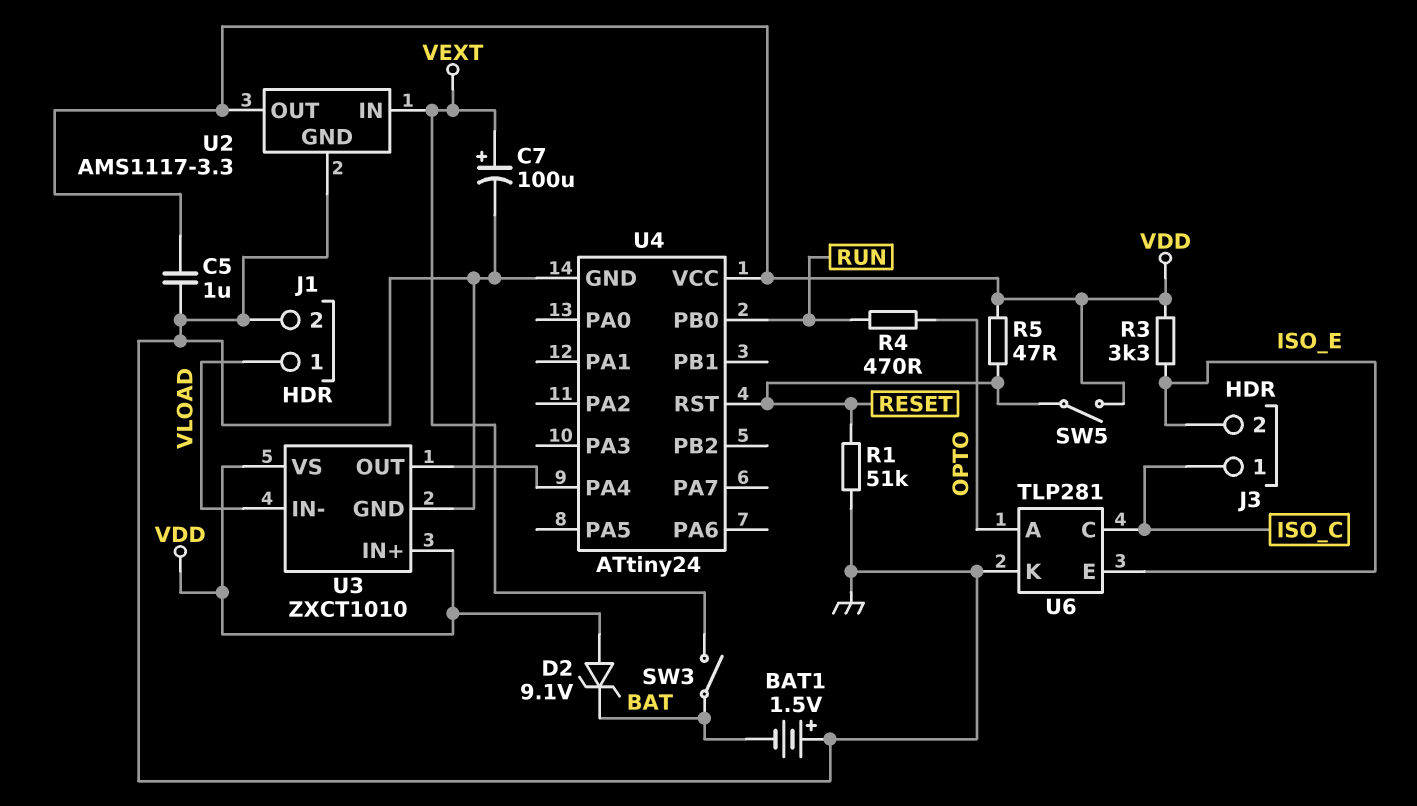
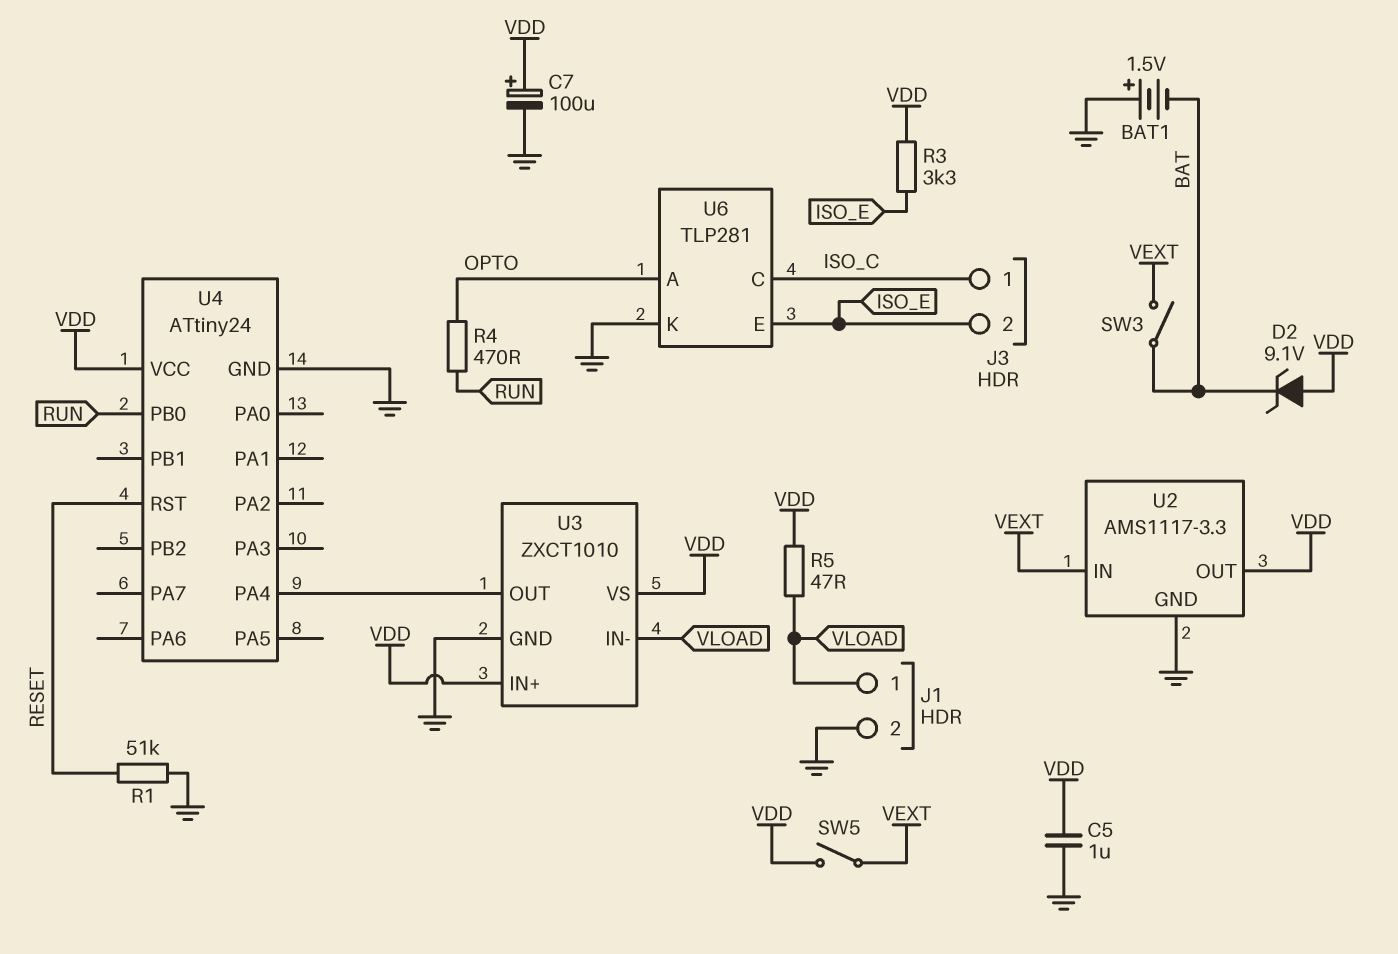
C7: 100uF (plus VEXT, minus GND) -> 100uF (plus VDD, minus GND)
R5: 47 (RESET, VDD) -> 47 (VDD, VLOAD)
SW5: switch (RESET, VDD) -> switch (VDD, VEXT)

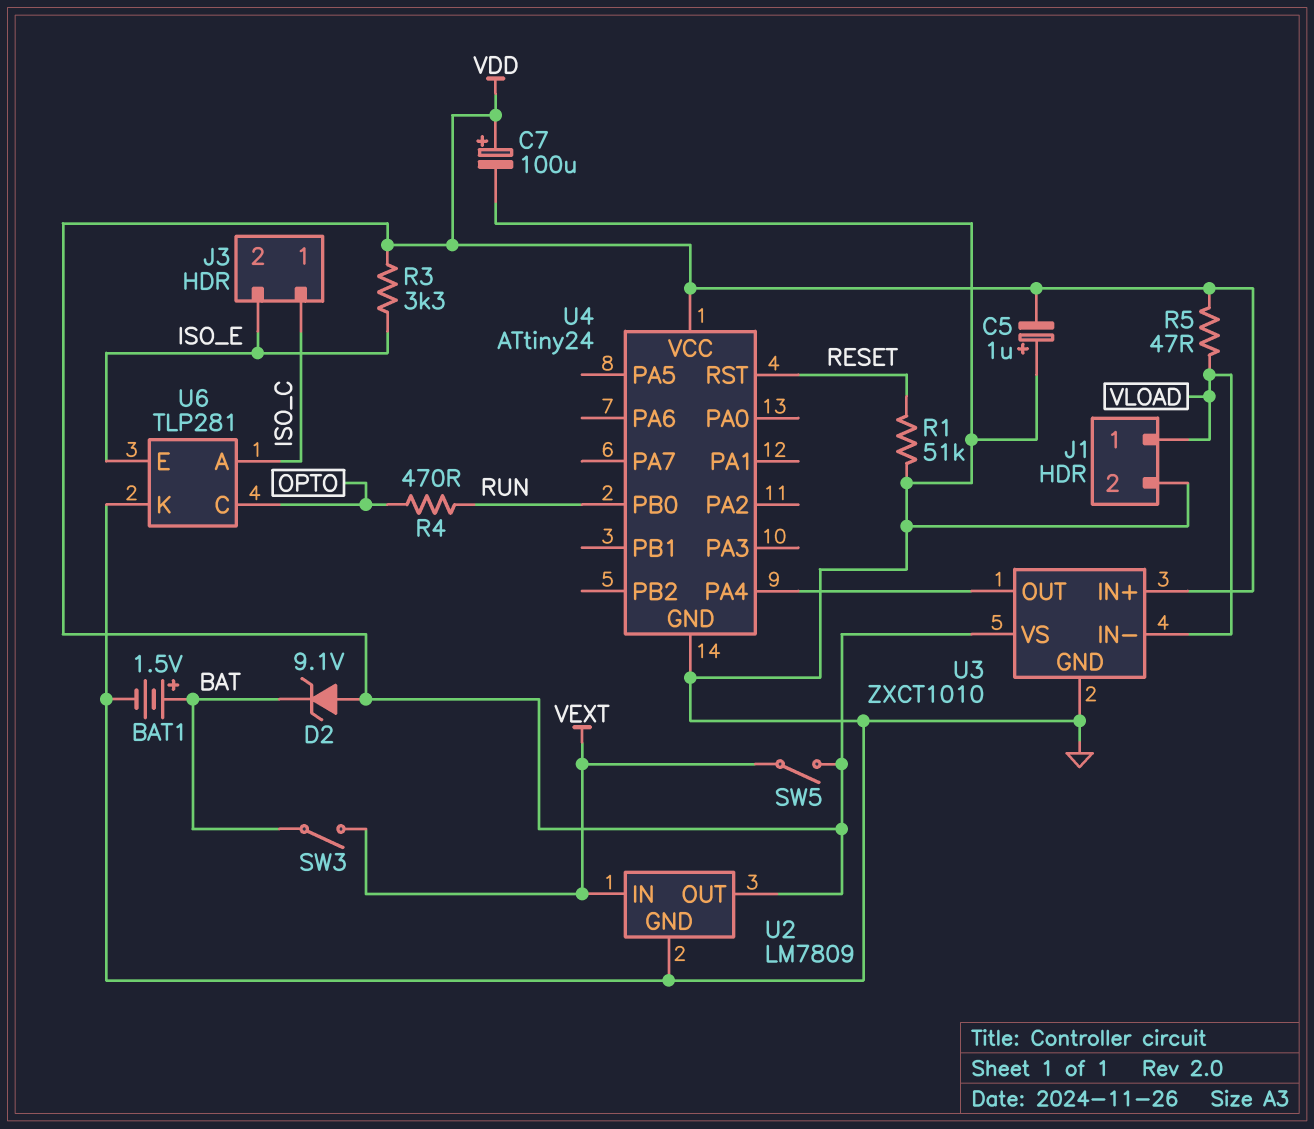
BAT1: 1.5V (plus GND, minus BAT) -> 1.5V (plus BAT, minus GND)
C5: 1uF (GND, VDD) -> 1uF (plus GND, minus VDD)
U2: AMS1117-3.3 -> LM7809
U6 pin A: OPTO -> ISO_C
U6 pin C: ISO_C -> OPTO

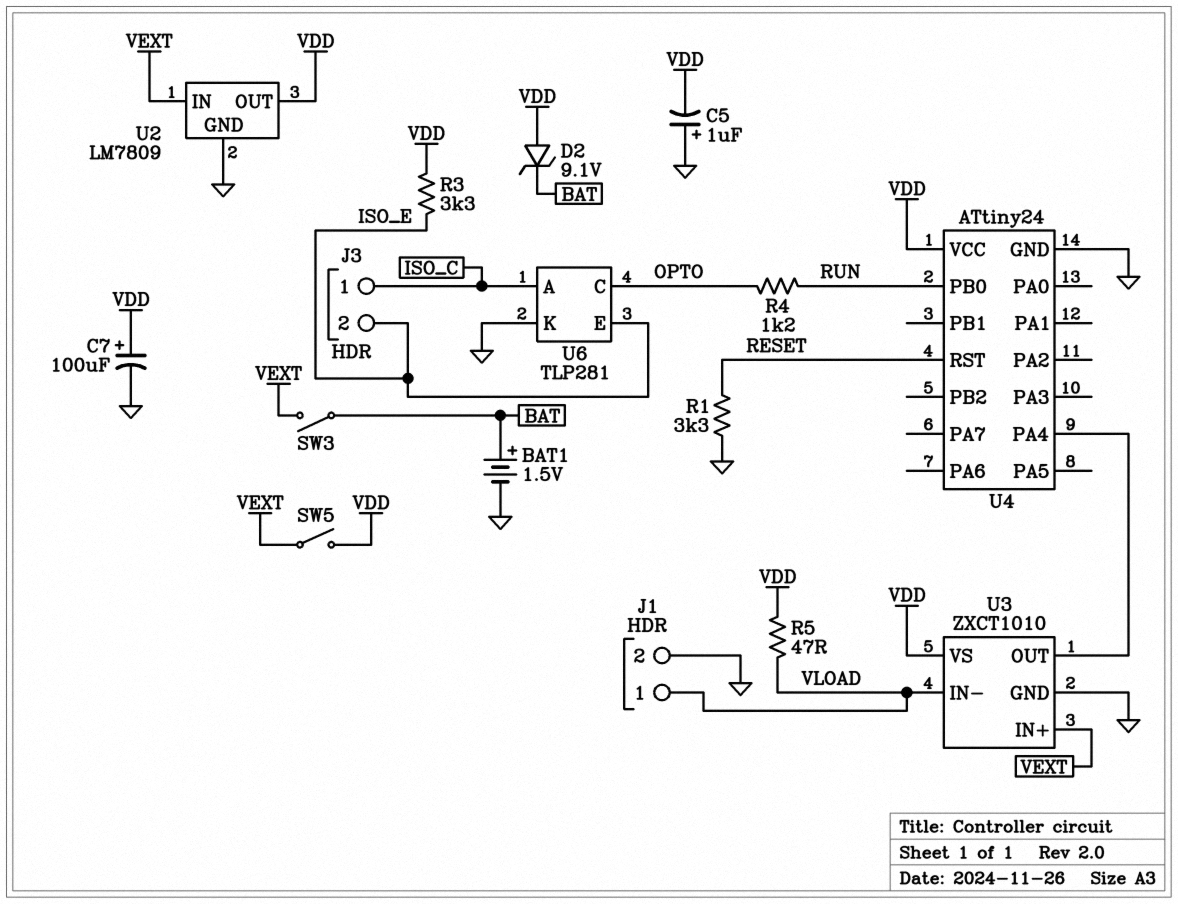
R1: 51k (GND, RESET) -> 3.3k (GND, RESET)
R4: 470 (OPTO, RUN) -> 1.2k (OPTO, RUN)
U3 pin IN+: VDD -> VEXT

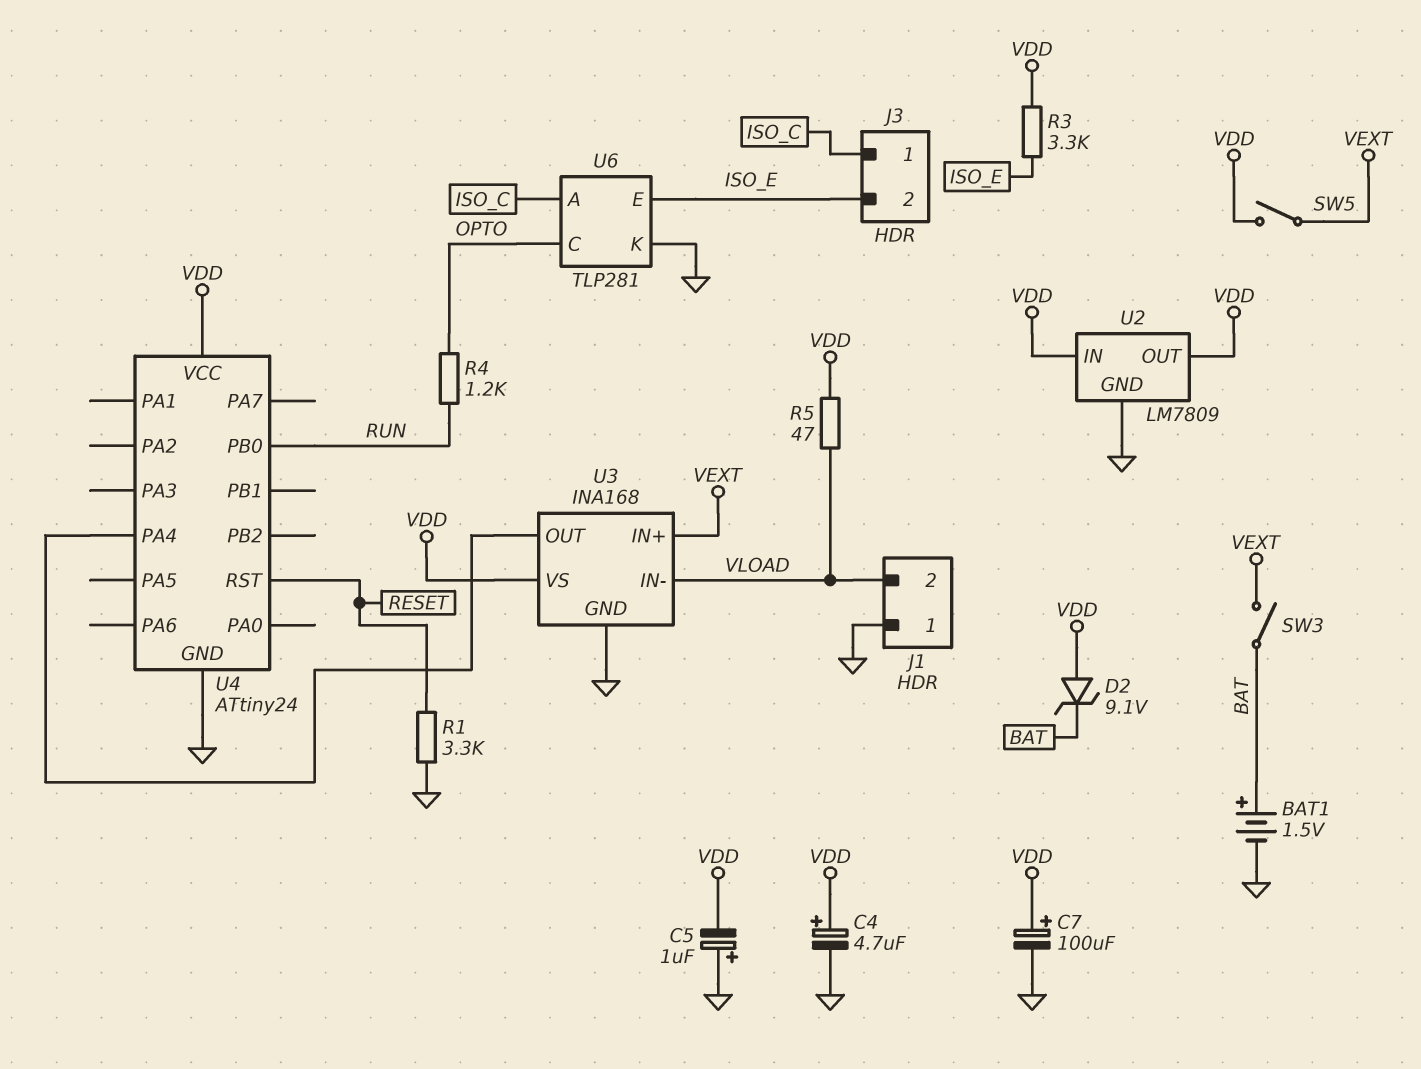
C4: none -> 4.7uF (plus VDD, minus GND)
J1 pin 1: VLOAD -> GND
J1 pin 2: GND -> VLOAD
U2 pin IN: VEXT -> VDD
U3: ZXCT1010 -> INA168

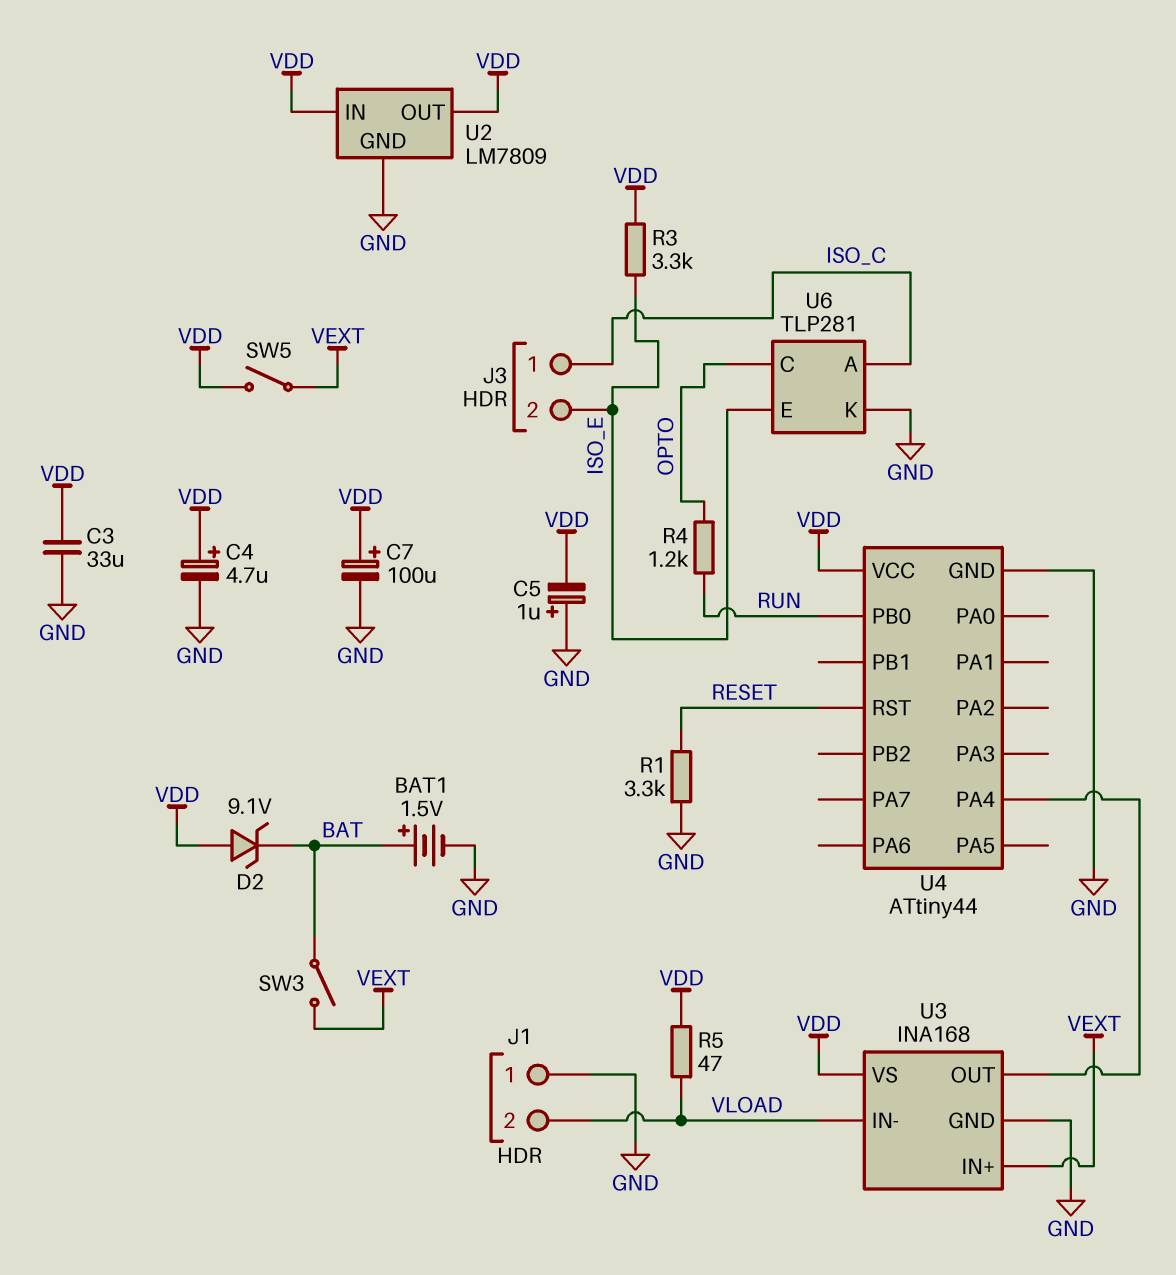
C3: none -> 33uF (GND, VDD)
U4: ATtiny24 -> ATtiny44

